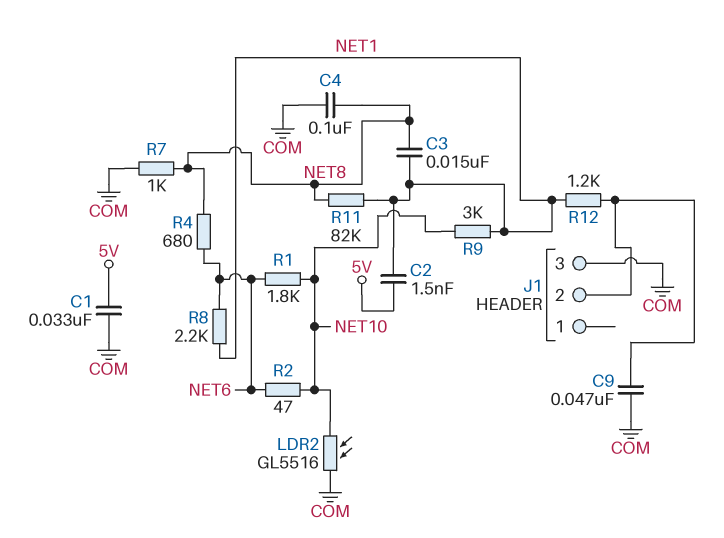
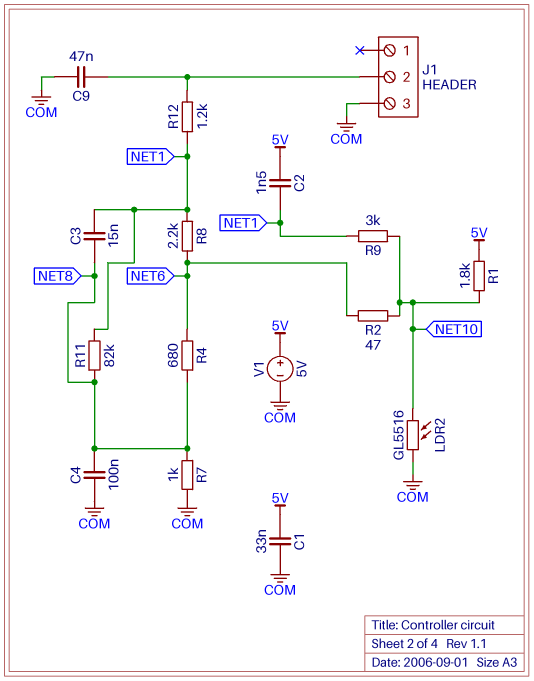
R1: 1.8k (NET6, NET10) -> 1.8k (5V, NET10)
V1: none -> 5V (plus 5V, minus COM)

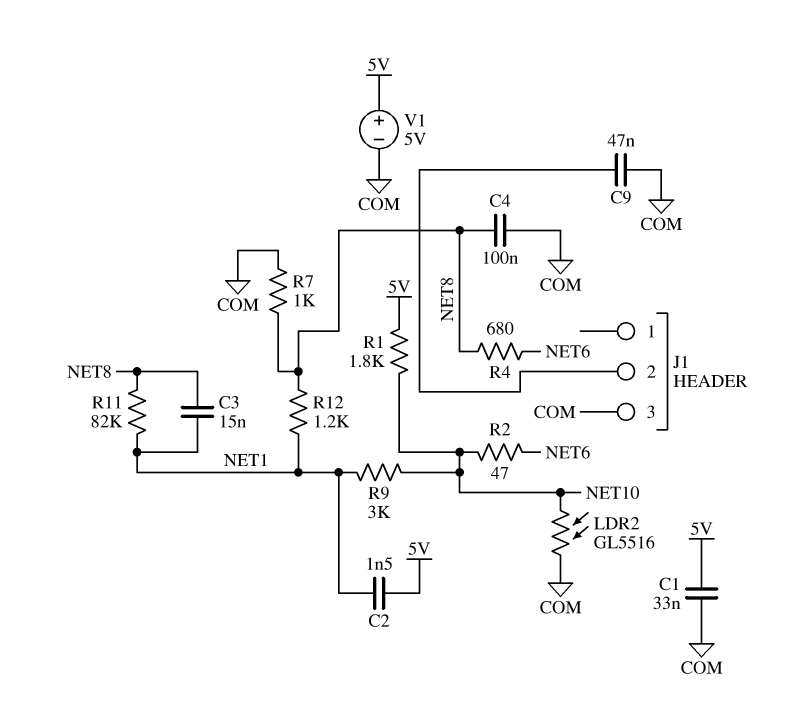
R8: 2.2k (NET1, NET6) -> none
R12: 1.2k (J1/2, NET1) -> 1.2k (NET1, NET8)

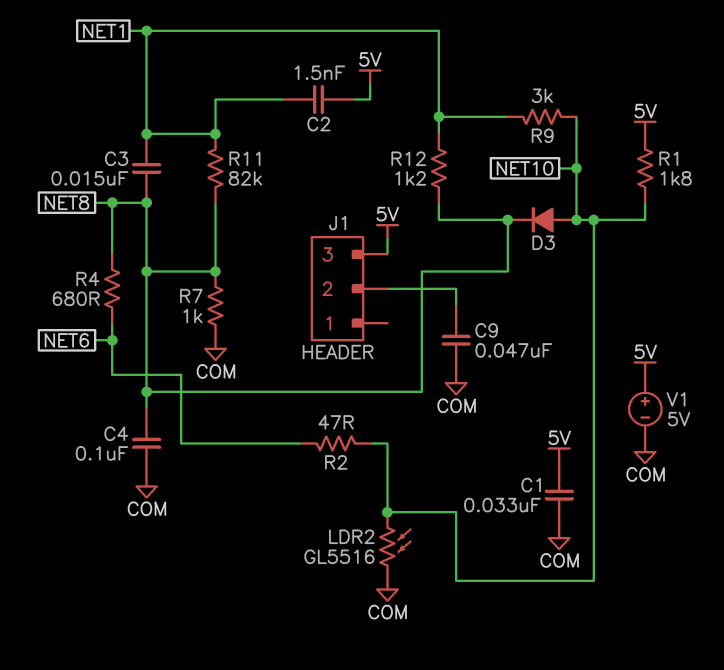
D3: none -> diode (A NET10, K NET8)
J1 pin 3: COM -> 5V

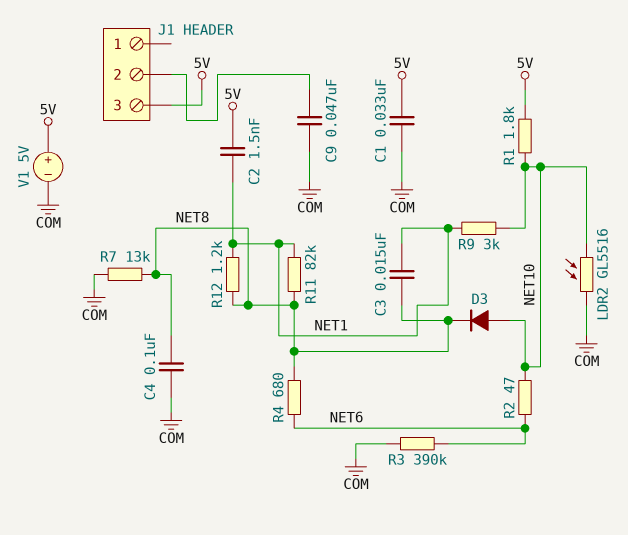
R3: none -> 390k (COM, NET6)
R7: 1k (COM, NET8) -> 13k (COM, NET8)

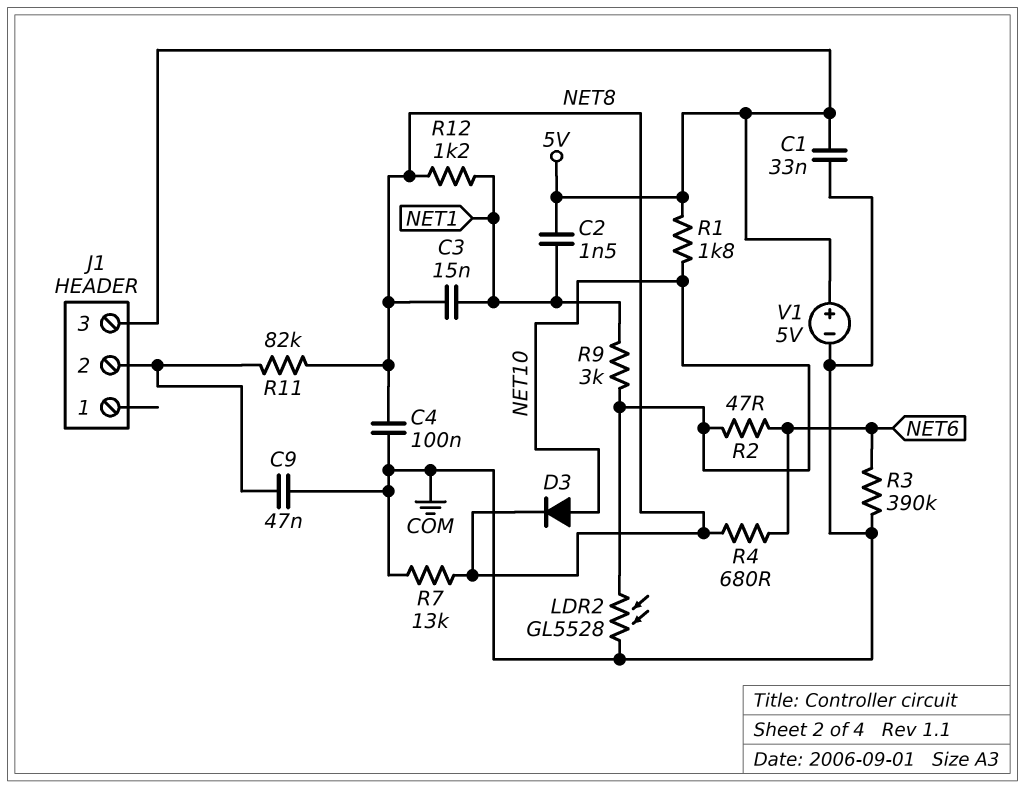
LDR2: GL5516 (COM, NET10) -> GL5528 (COM, NET10)
R11: 82k (NET1, NET8) -> 82k (J1/2, NET8)

